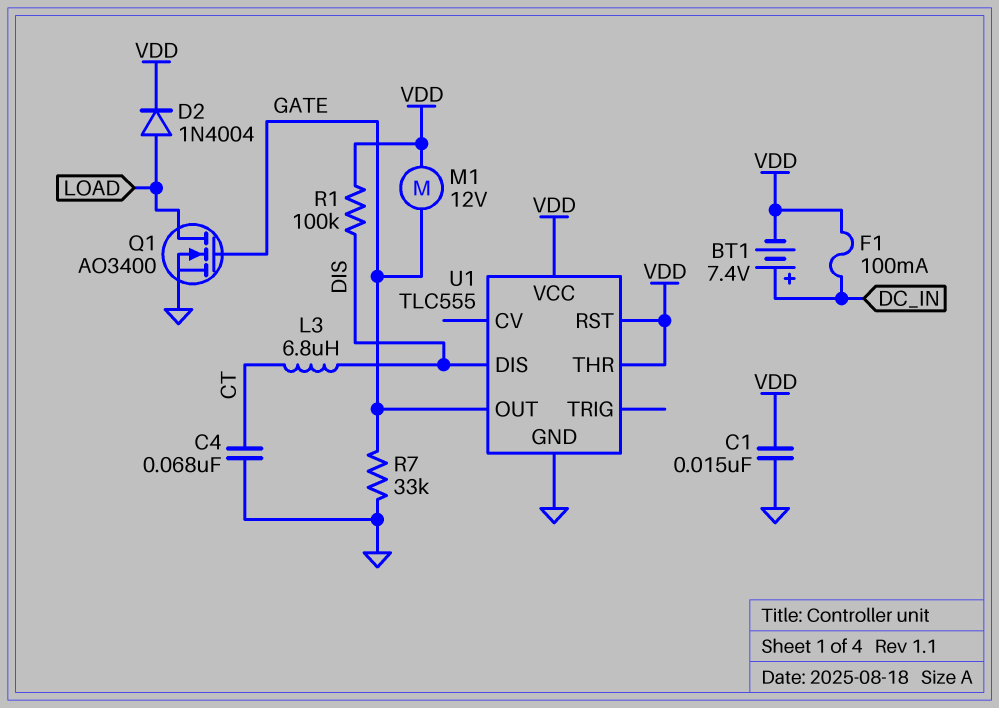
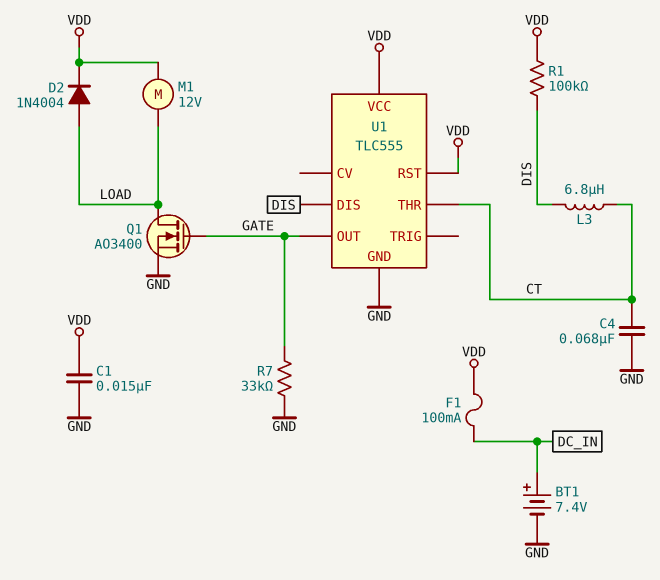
BT1: 7.4V (plus DC_IN, minus VDD) -> 7.4V (plus DC_IN, minus GND)
M1: motor 12V (GATE, VDD) -> motor 12V (LOAD, VDD)
U1 pin THR: VDD -> CT

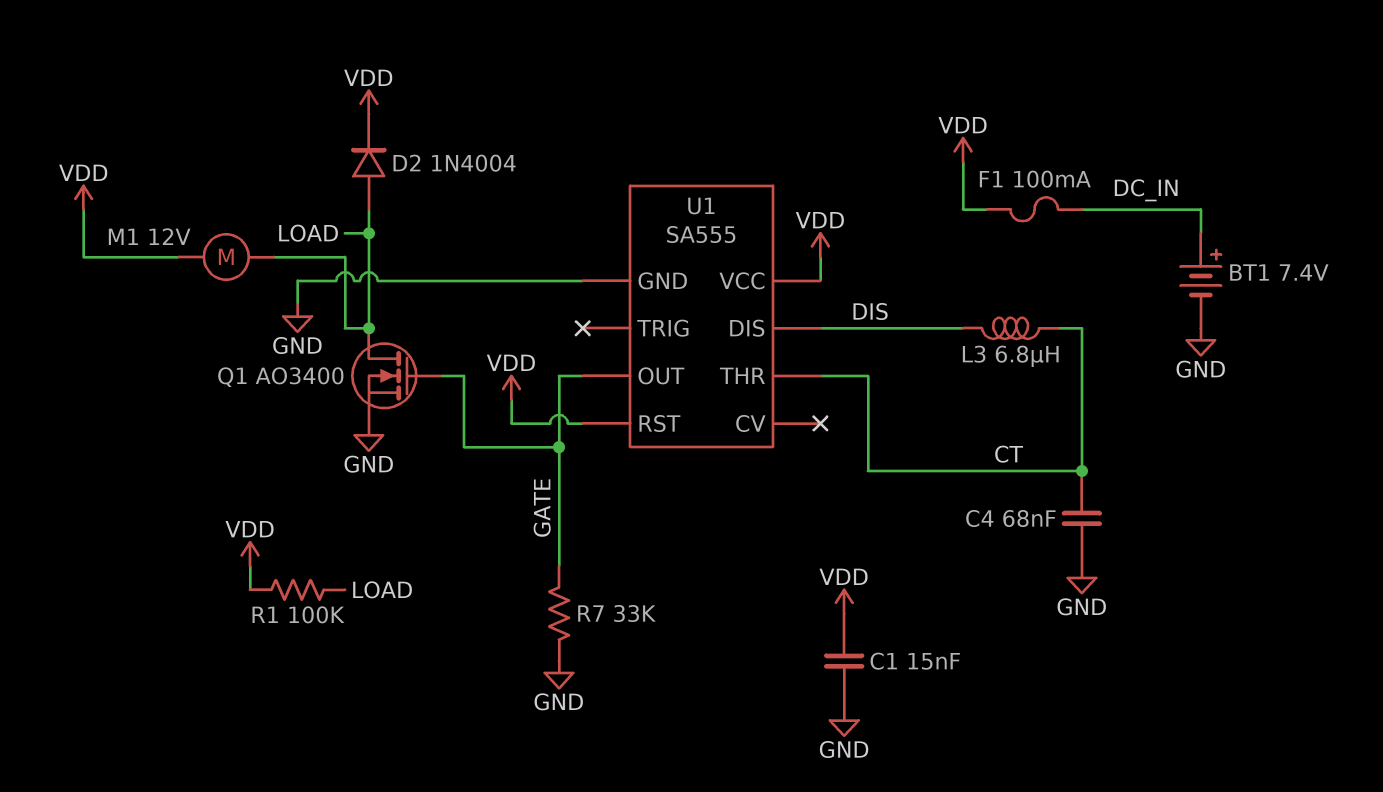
R1: 100k (DIS, VDD) -> 100k (LOAD, VDD)
U1: TLC555 -> SA555

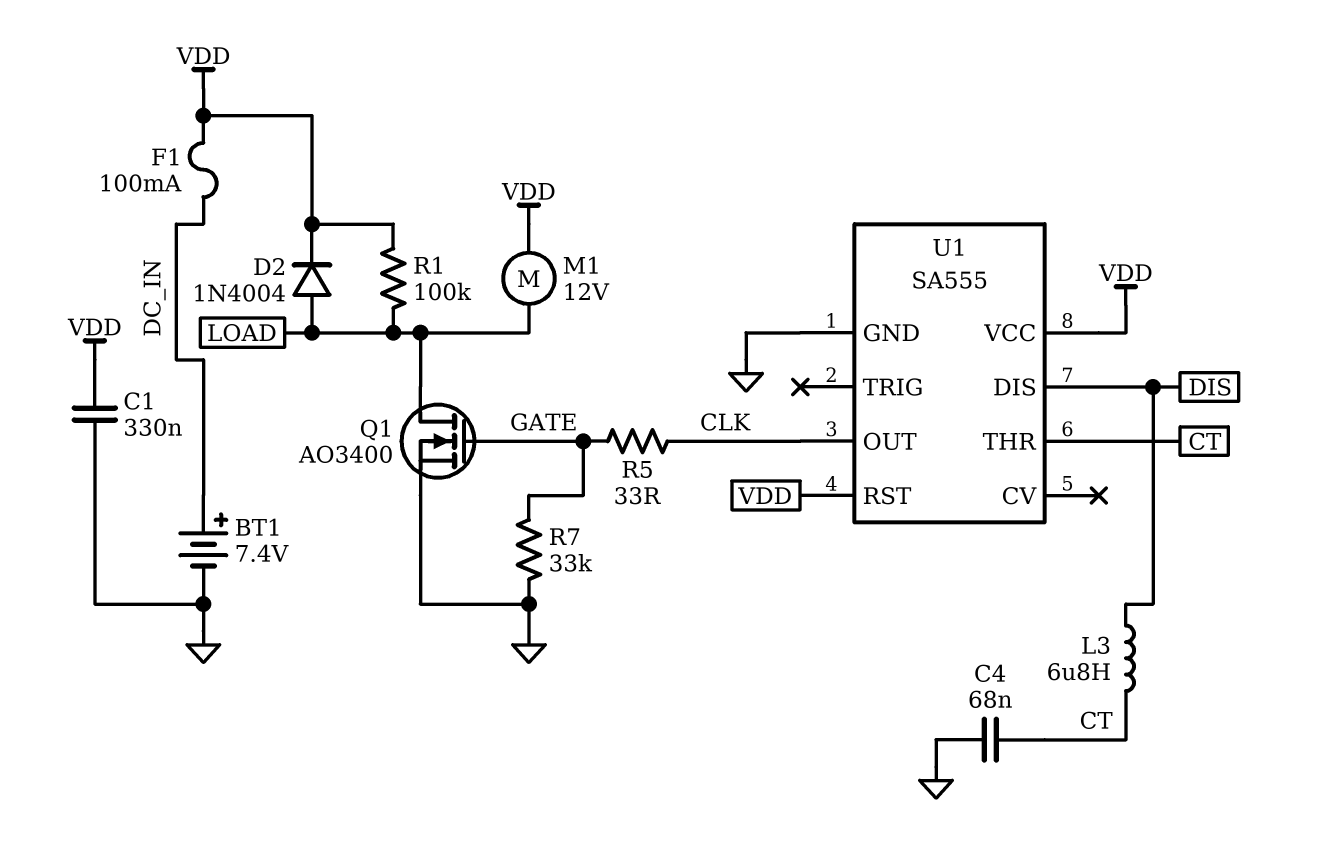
C1: 15nF (GND, VDD) -> 330nF (GND, VDD)
R5: none -> 33 (CLK, GATE)
U1 pin OUT: GATE -> CLK

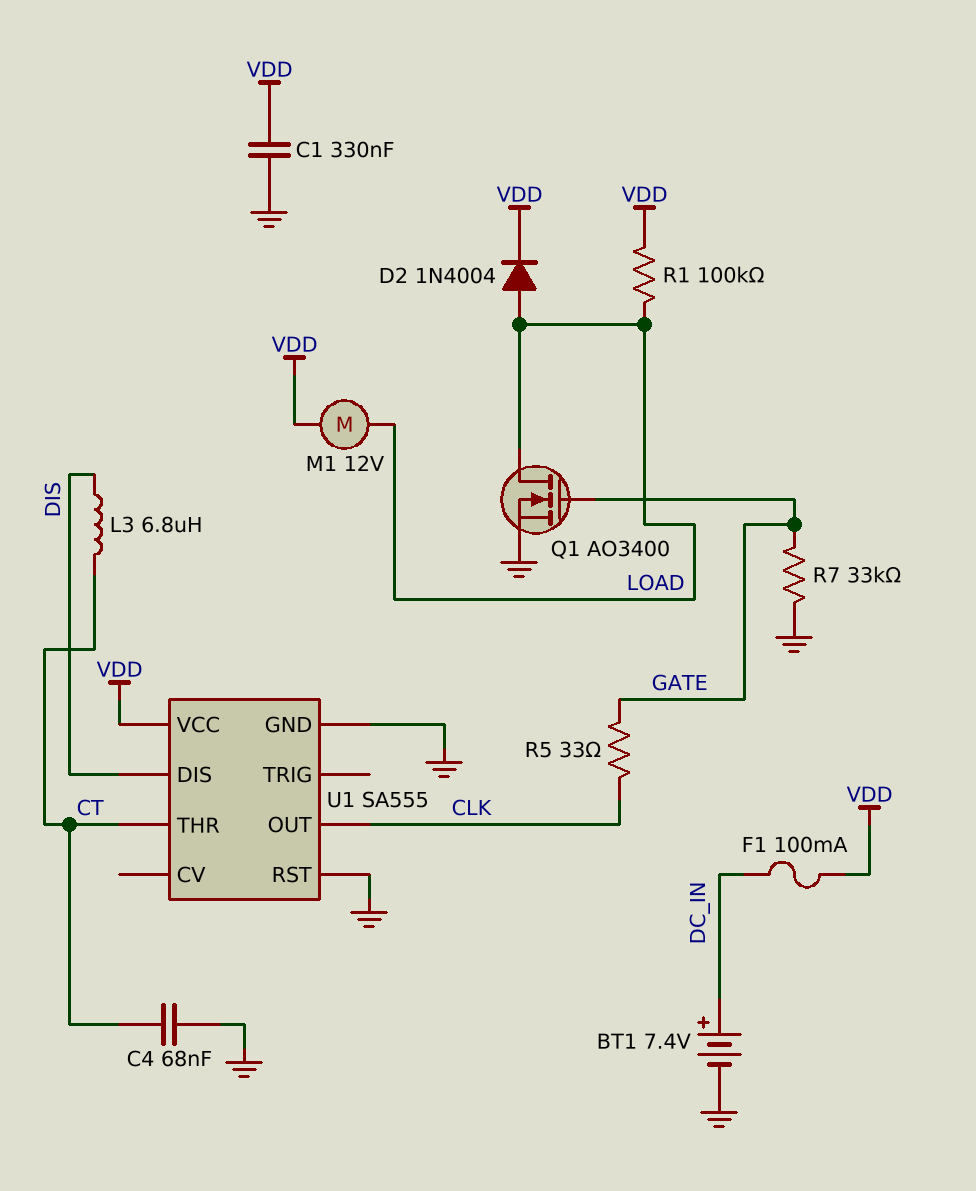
U1 pin RST: VDD -> GND

